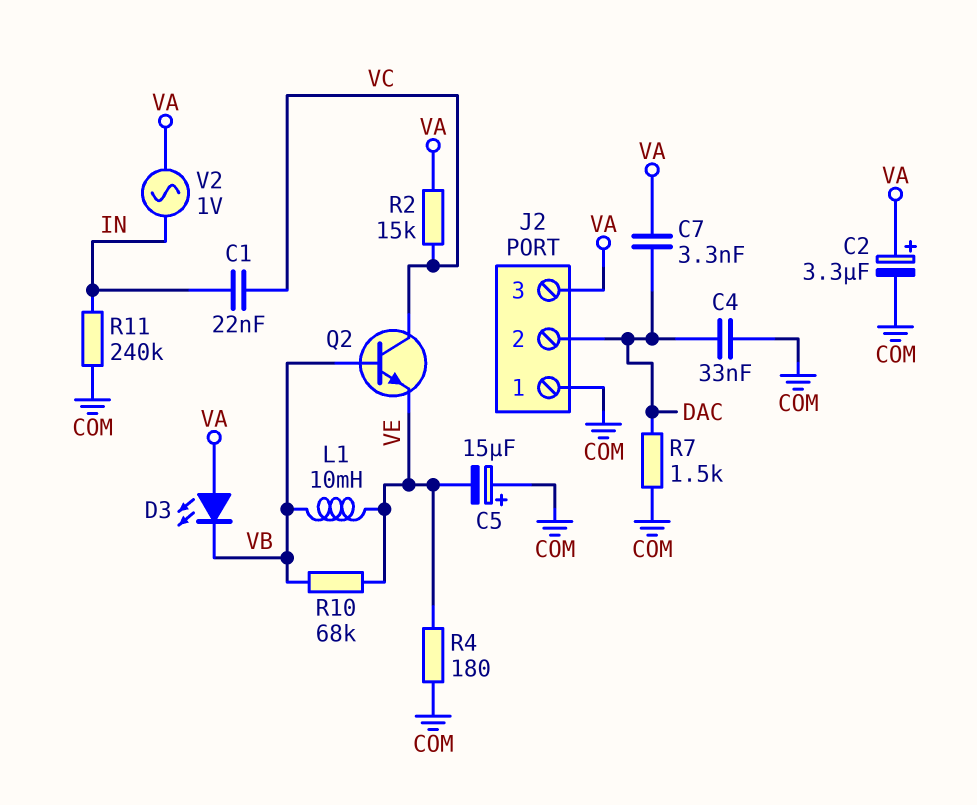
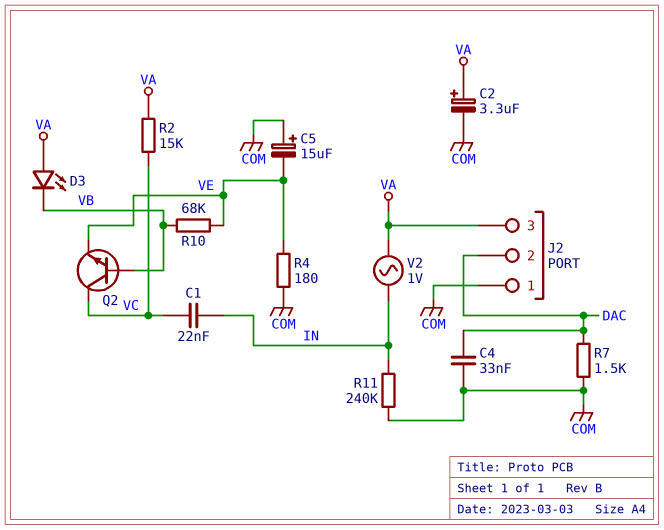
C7: 3.3nF (DAC, VA) -> none
L1: 10mH (VB, VE) -> none

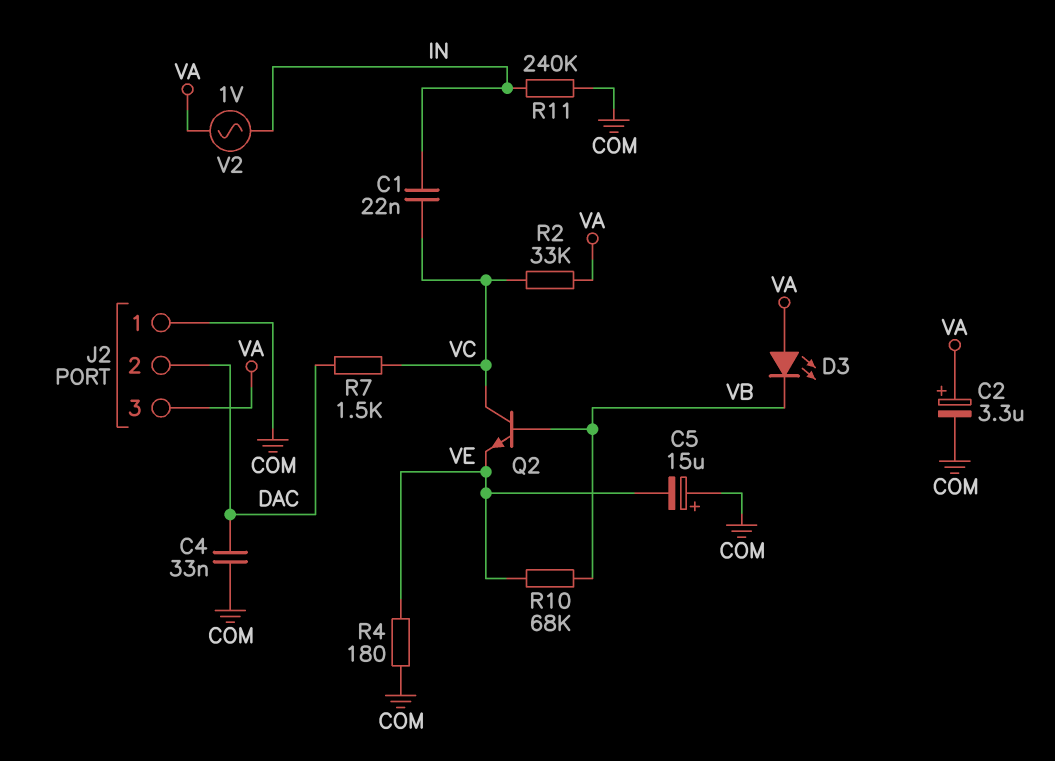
R2: 15k (VA, VC) -> 33k (VA, VC)
R7: 1.5k (COM, DAC) -> 1.5k (DAC, VC)

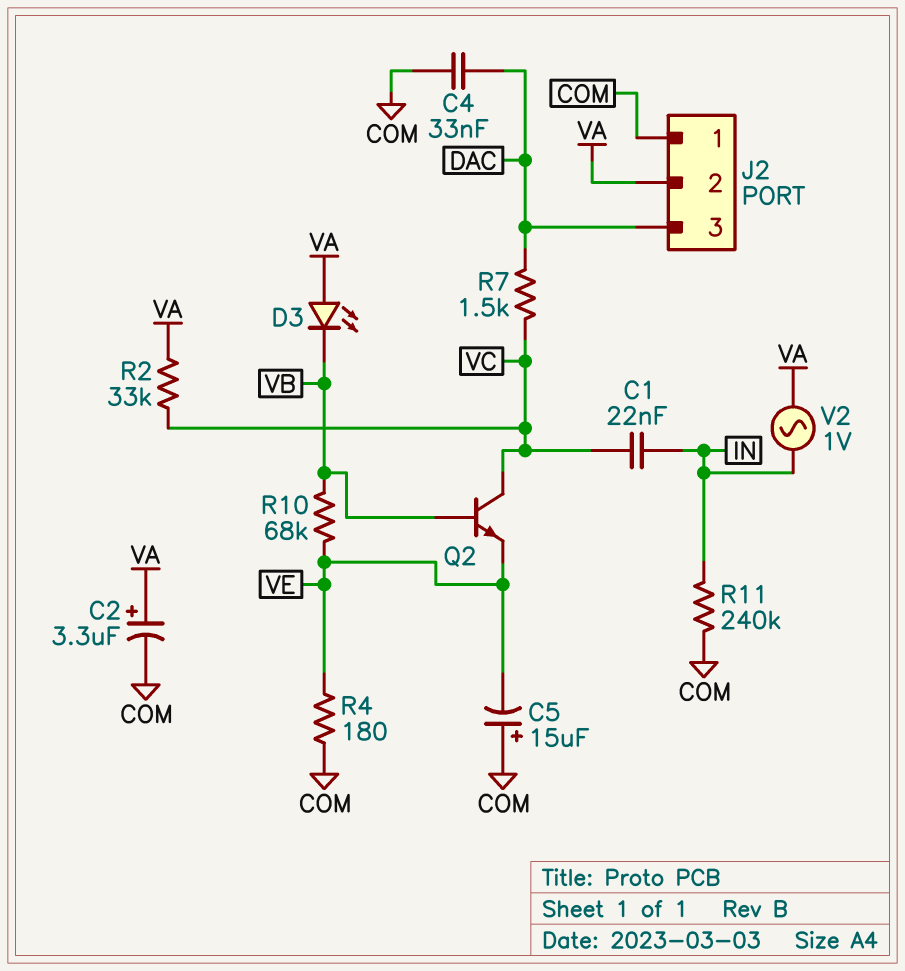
J2 pin 2: DAC -> VA
J2 pin 3: VA -> DAC

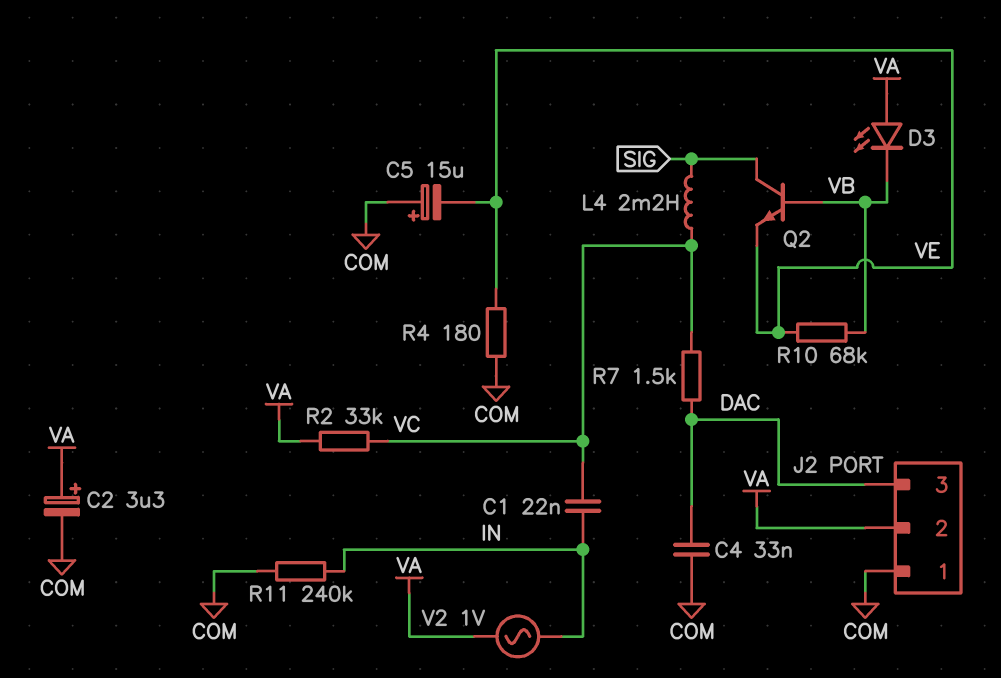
L4: none -> 2.2mH (SIG, VC)
Q2: NPN (B VB, C VC, E VE) -> NPN (B VB, C SIG, E VE)

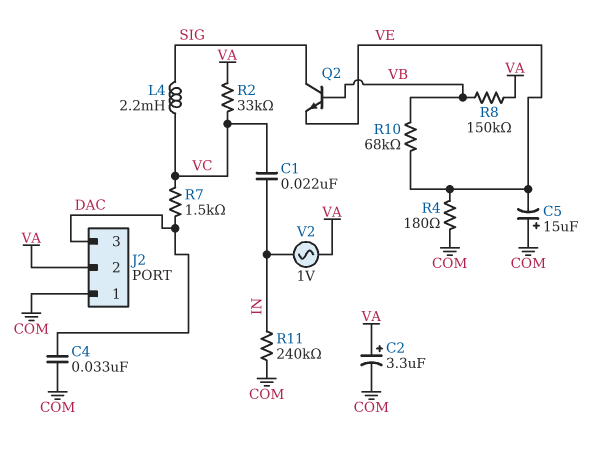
D3: LED (A VA, K VB) -> none
R8: none -> 150k (VA, VB)

